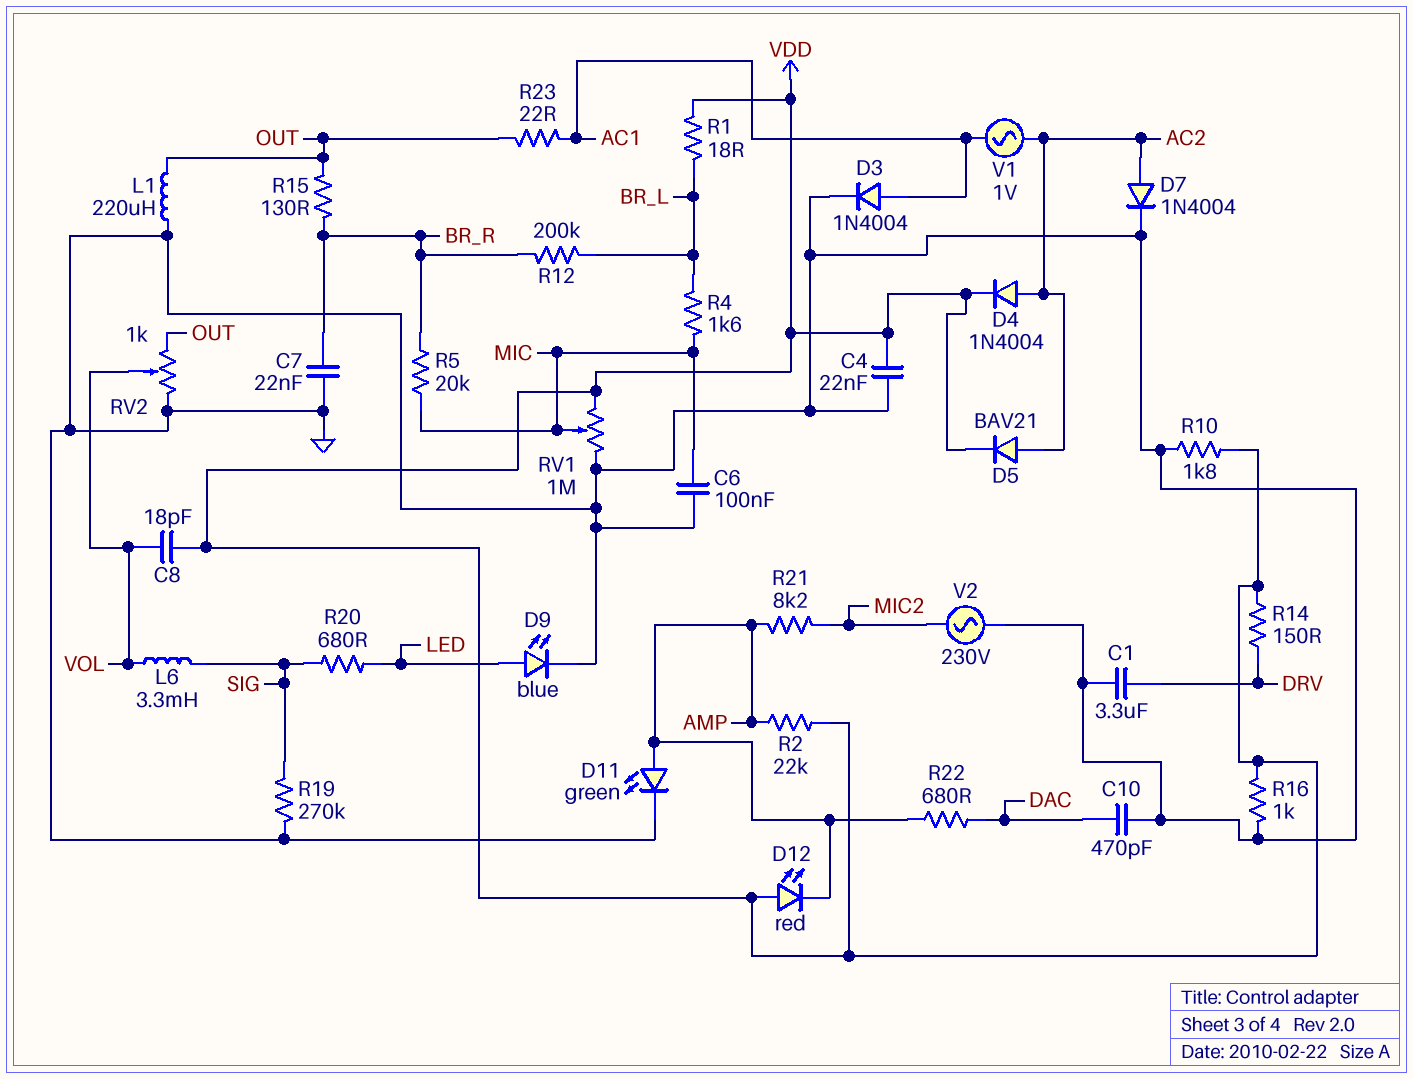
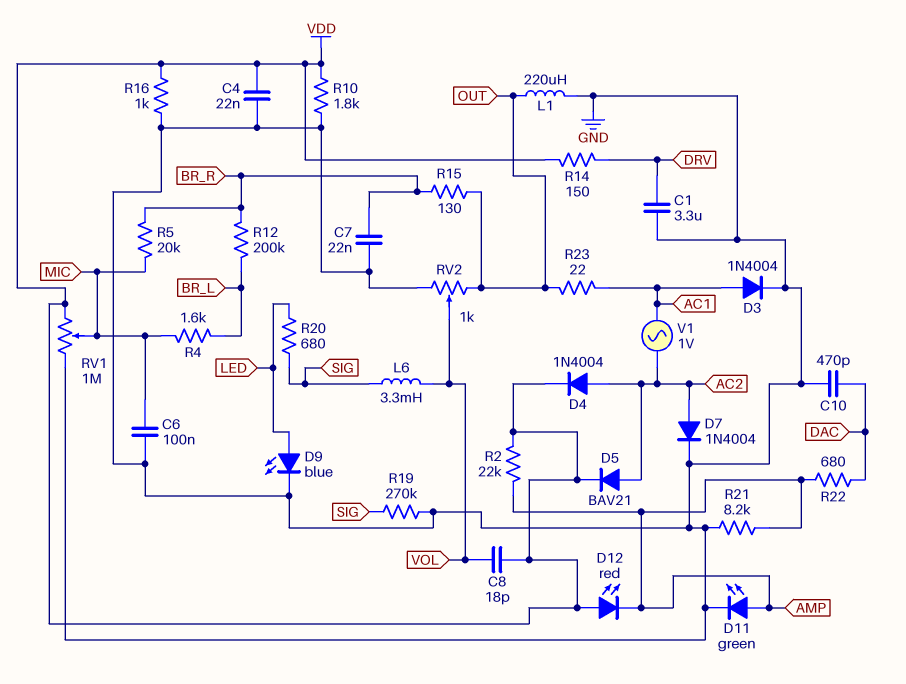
R1: 18 (BR_L, VDD) -> none
R21: 8.2k (AMP, MIC2) -> 8.2k (AMP, GND)
V2: AC 230V (GND, MIC2) -> none

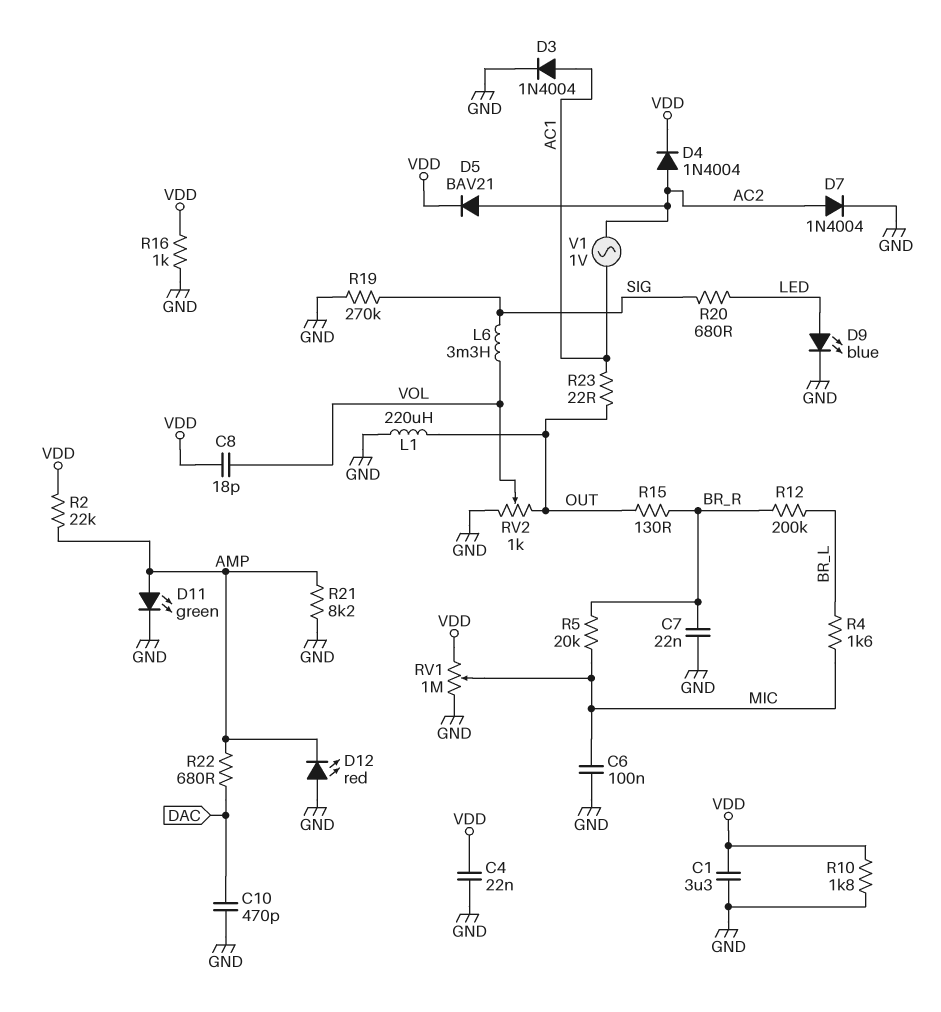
C1: 3.3uF (DRV, GND) -> 3.3uF (GND, VDD)
D12: LED red (A VDD, K AMP) -> LED red (A GND, K AMP)
R14: 150 (DRV, VDD) -> none

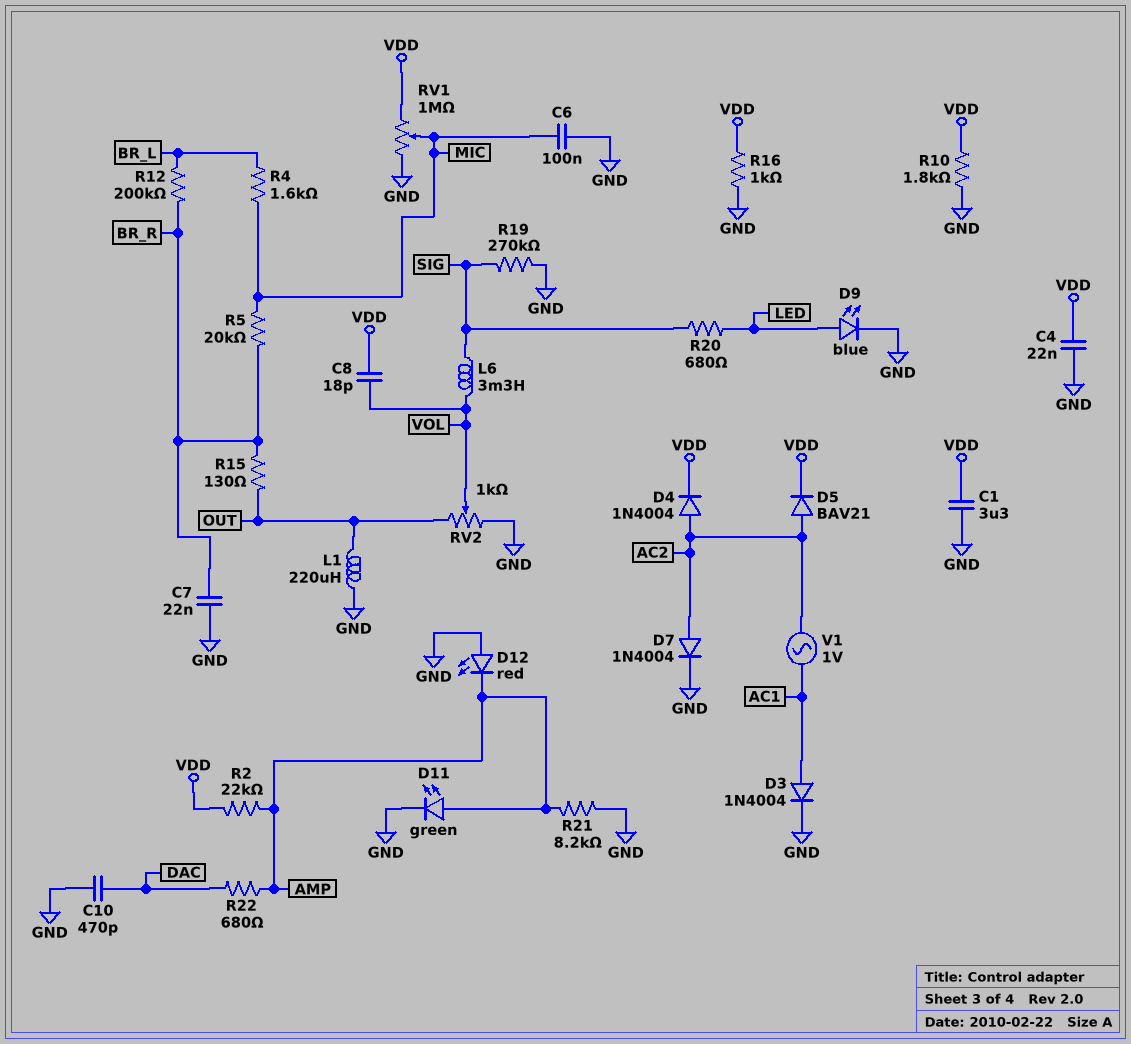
R23: 22 (AC1, OUT) -> none

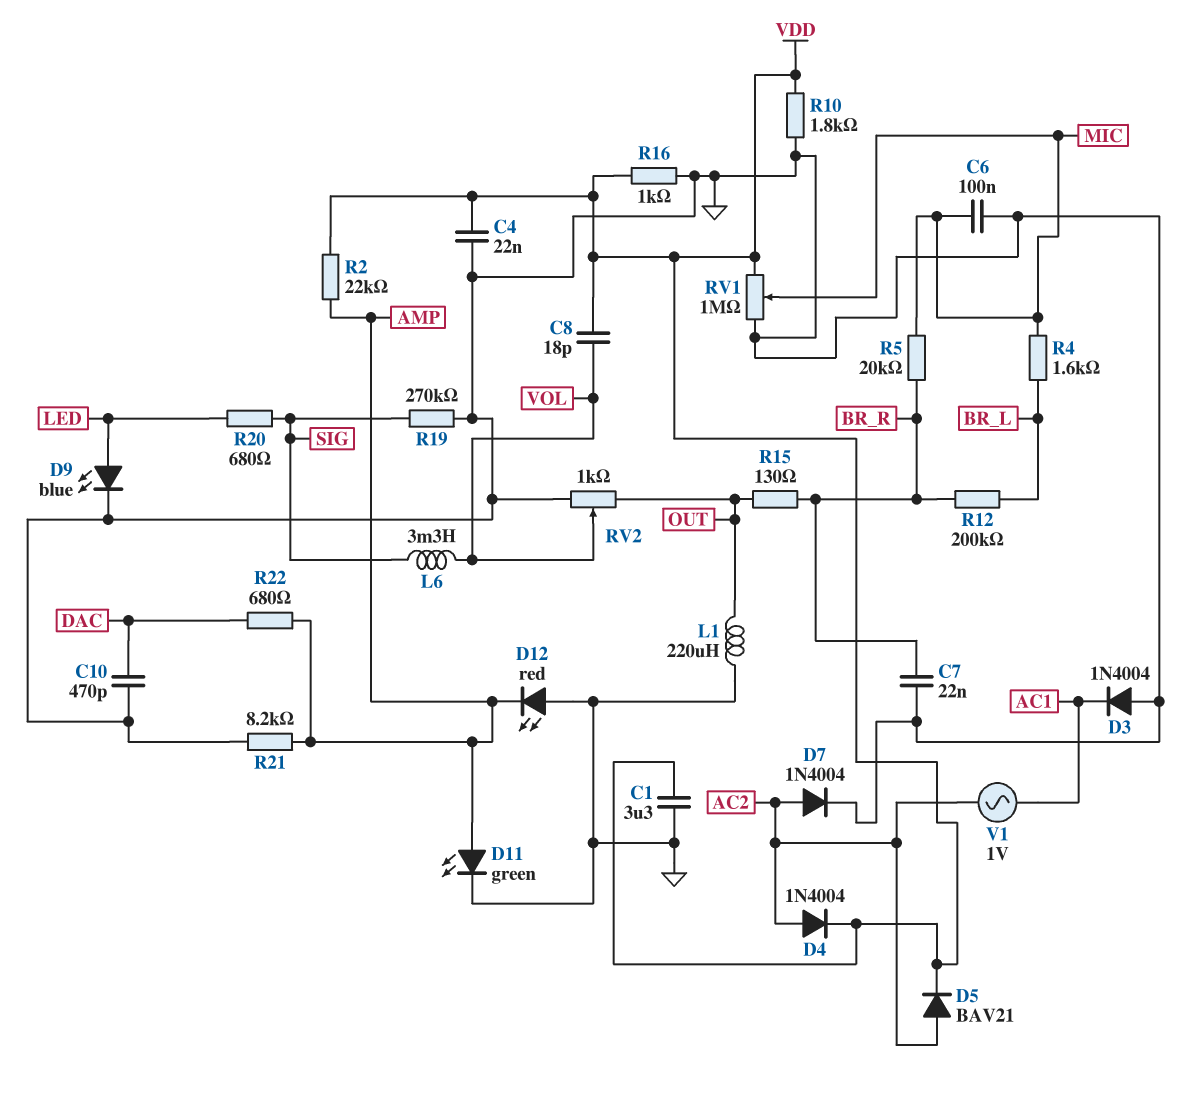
D3: diode 1N4004 (A AC1, K GND) -> diode 1N4004 (A GND, K AC1)

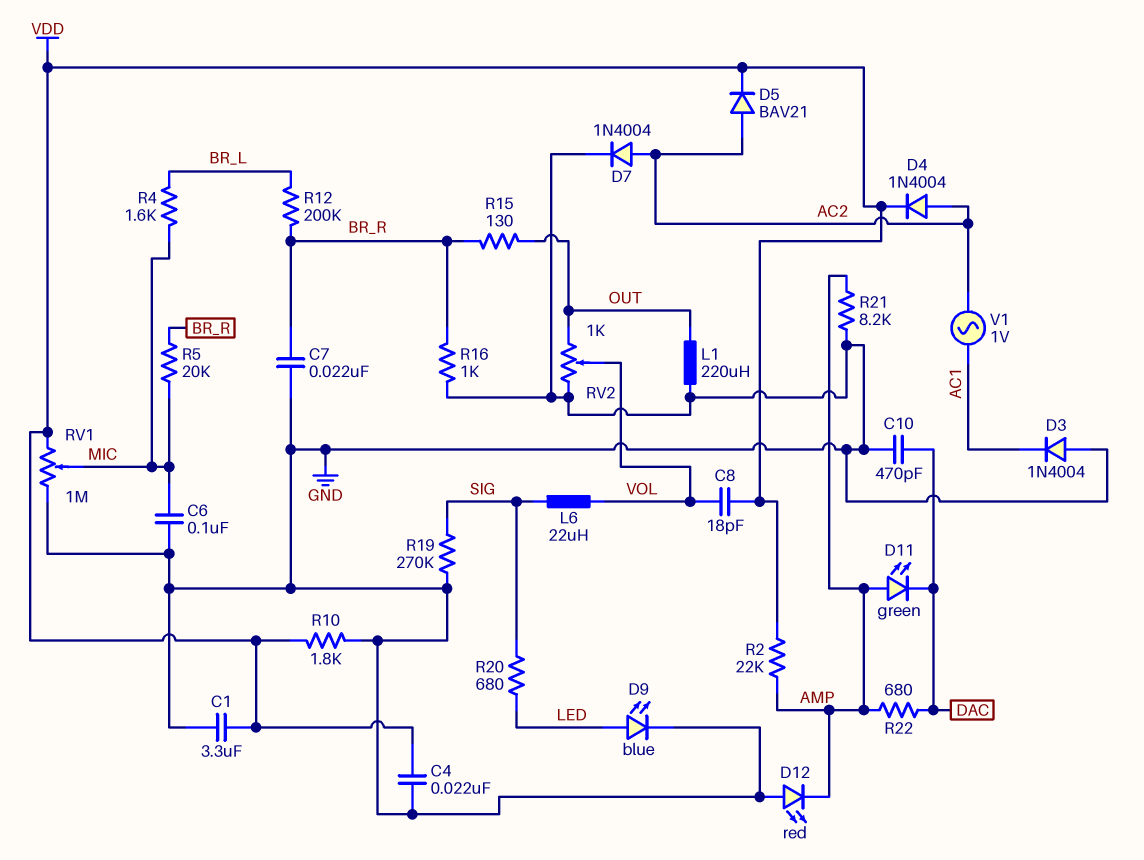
D11: LED green (A AMP, K GND) -> LED green (A AMP, K DAC)
L6: 3.3mH (SIG, VOL) -> 22uH (SIG, VOL)
R16: 1k (GND, VDD) -> 1k (BR_R, GND)

